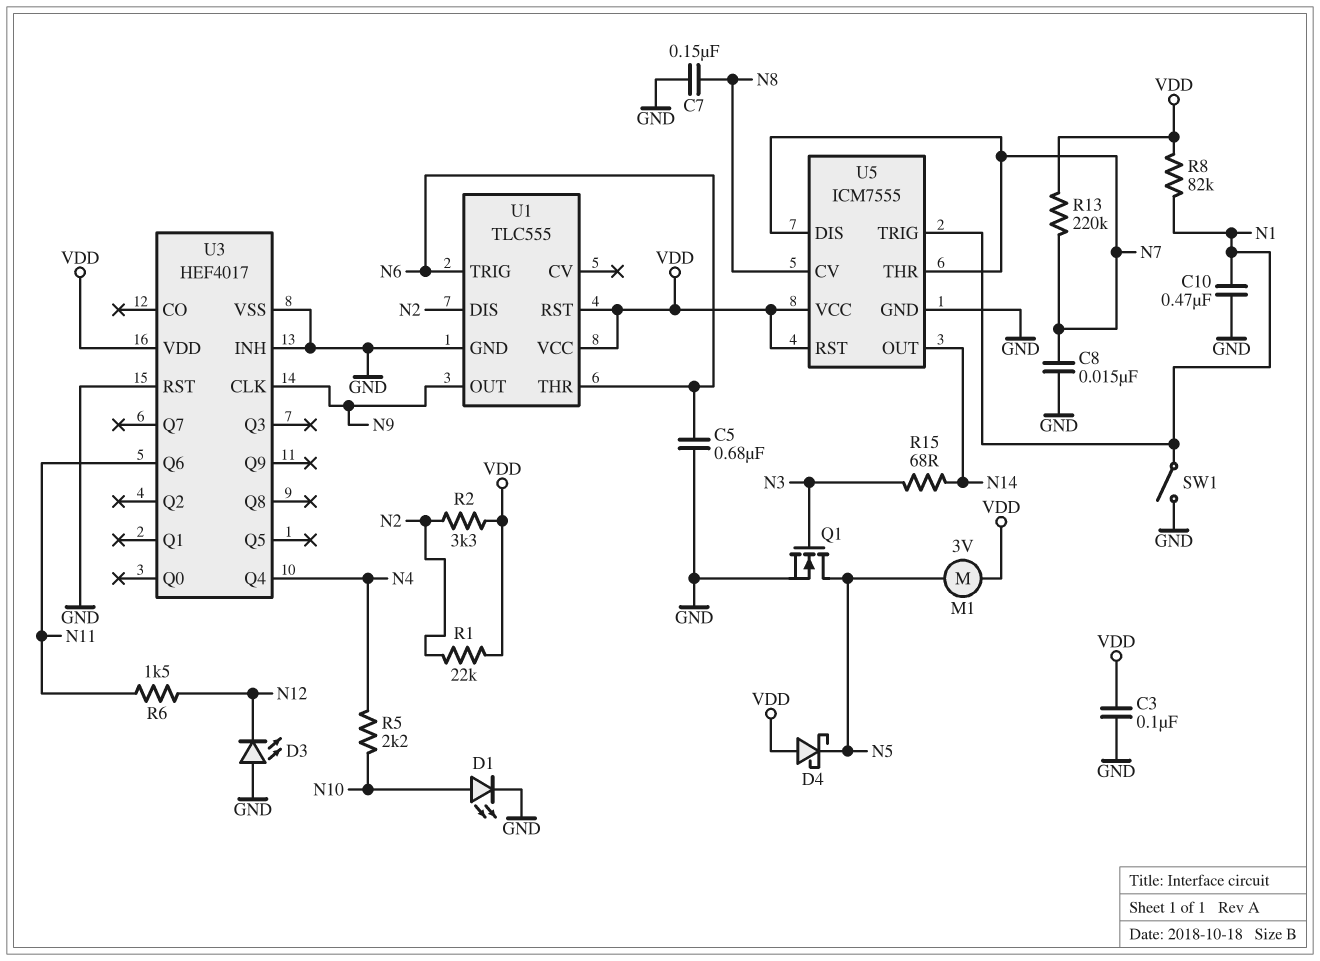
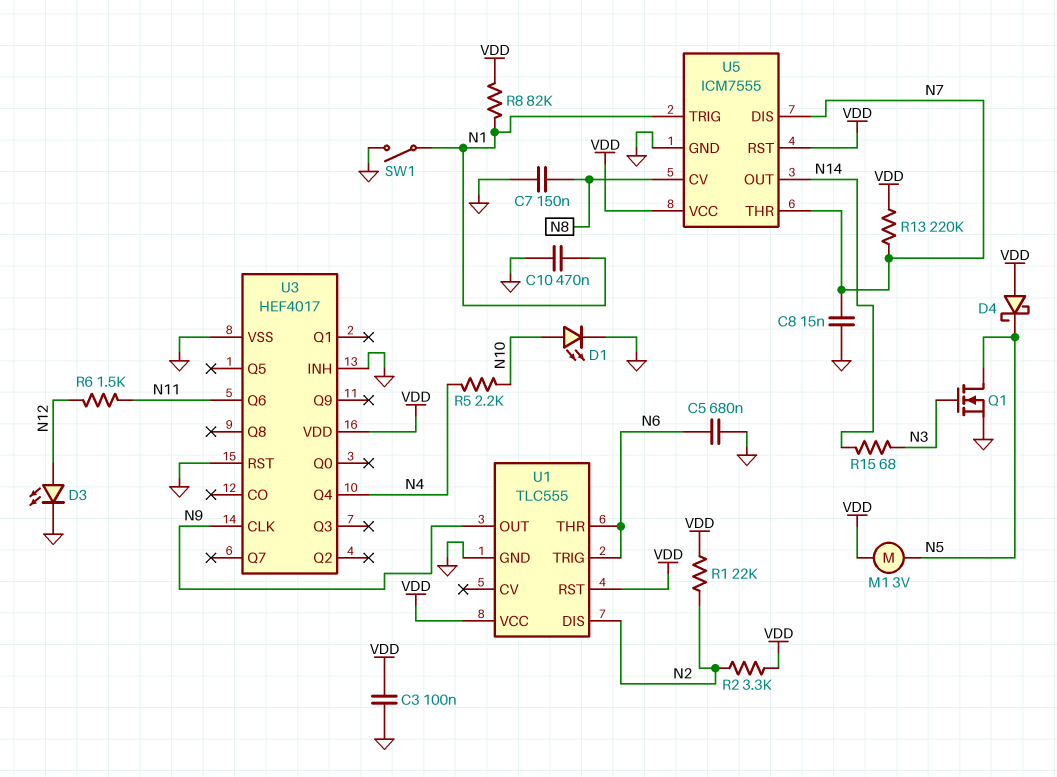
D3: LED (A GND, K N12) -> LED (A N12, K GND)

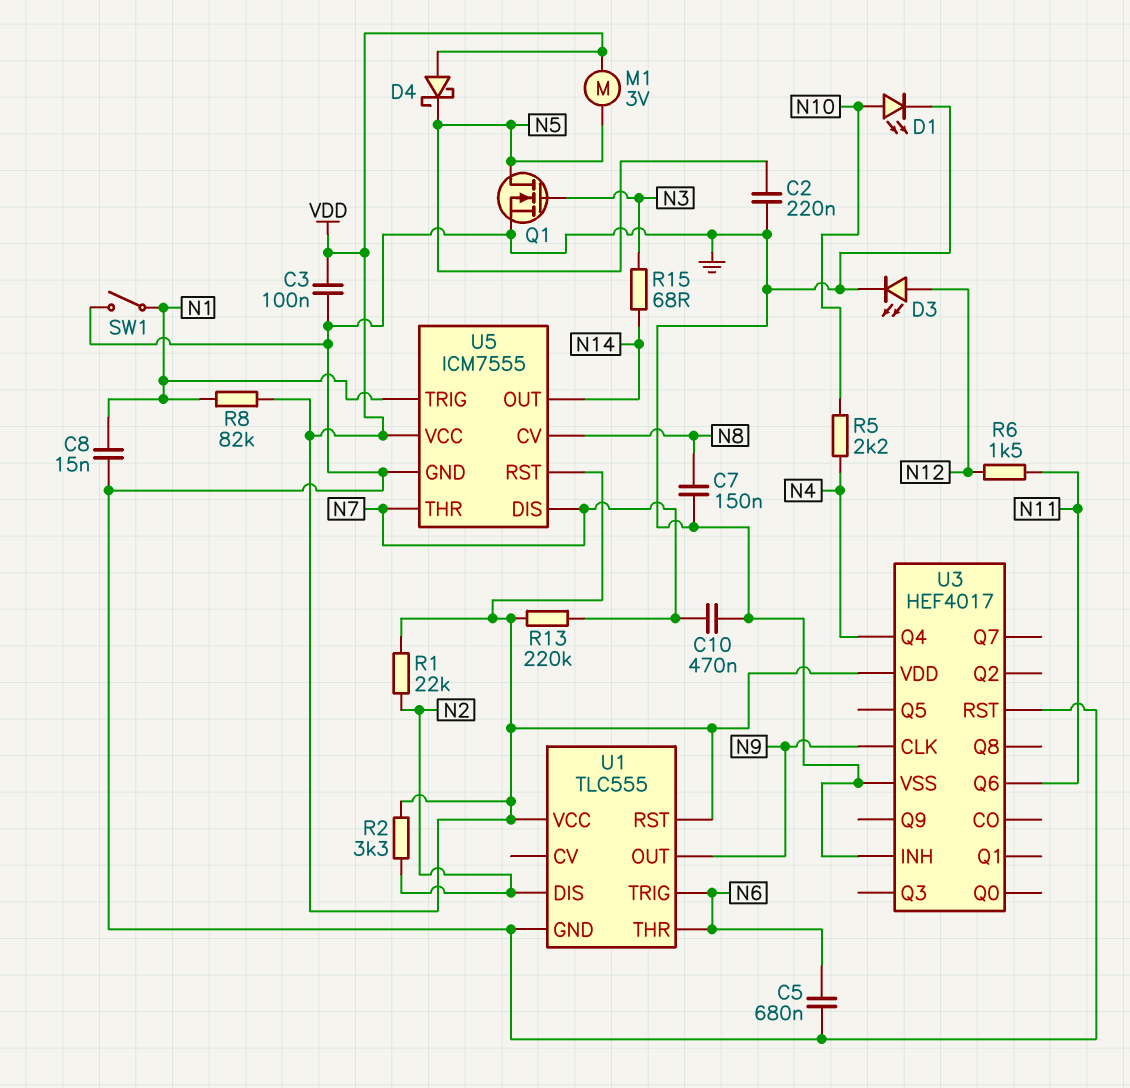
C2: none -> 220nF (GND, N5)
C8: 15nF (GND, N7) -> 15nF (GND, N1)
C10: 470nF (GND, N1) -> 470nF (GND, N7)

